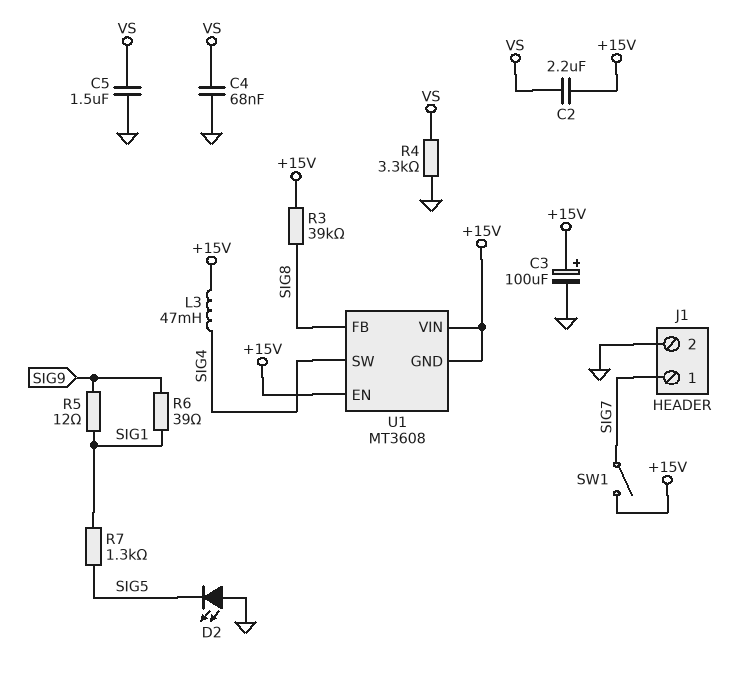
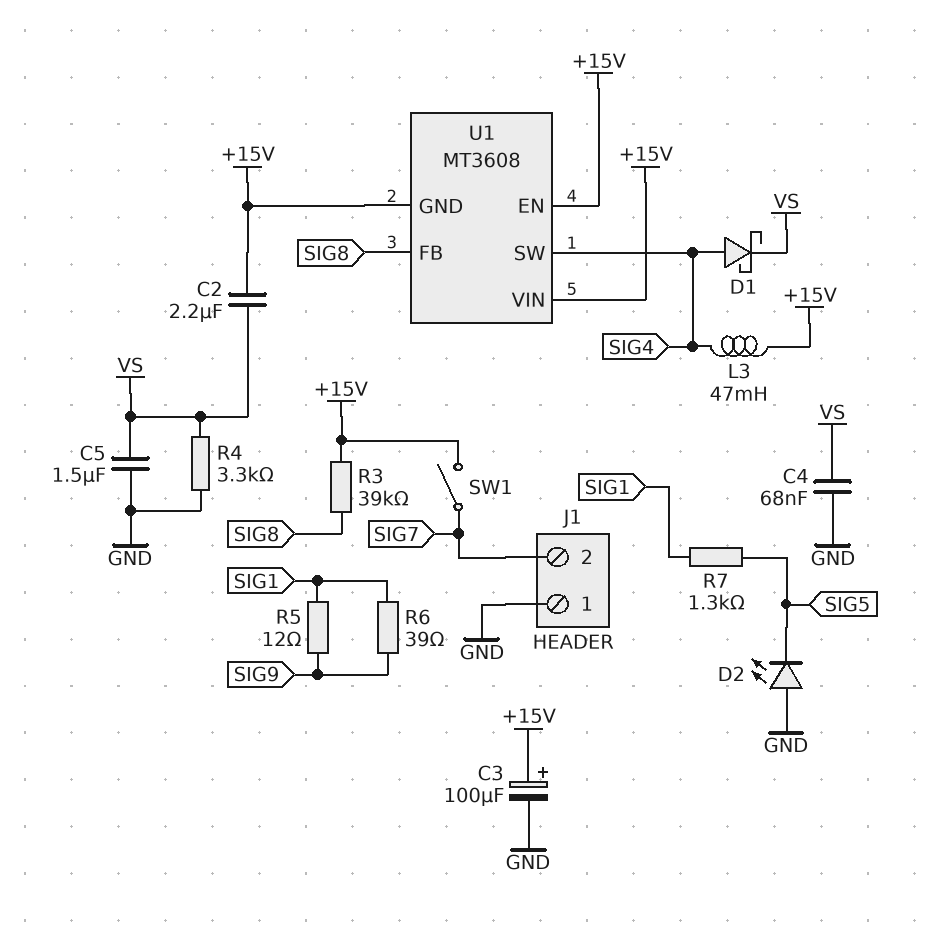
D1: none -> schottky (A SIG4, K VS)
J1 pin 1: SIG7 -> GND
J1 pin 2: GND -> SIG7

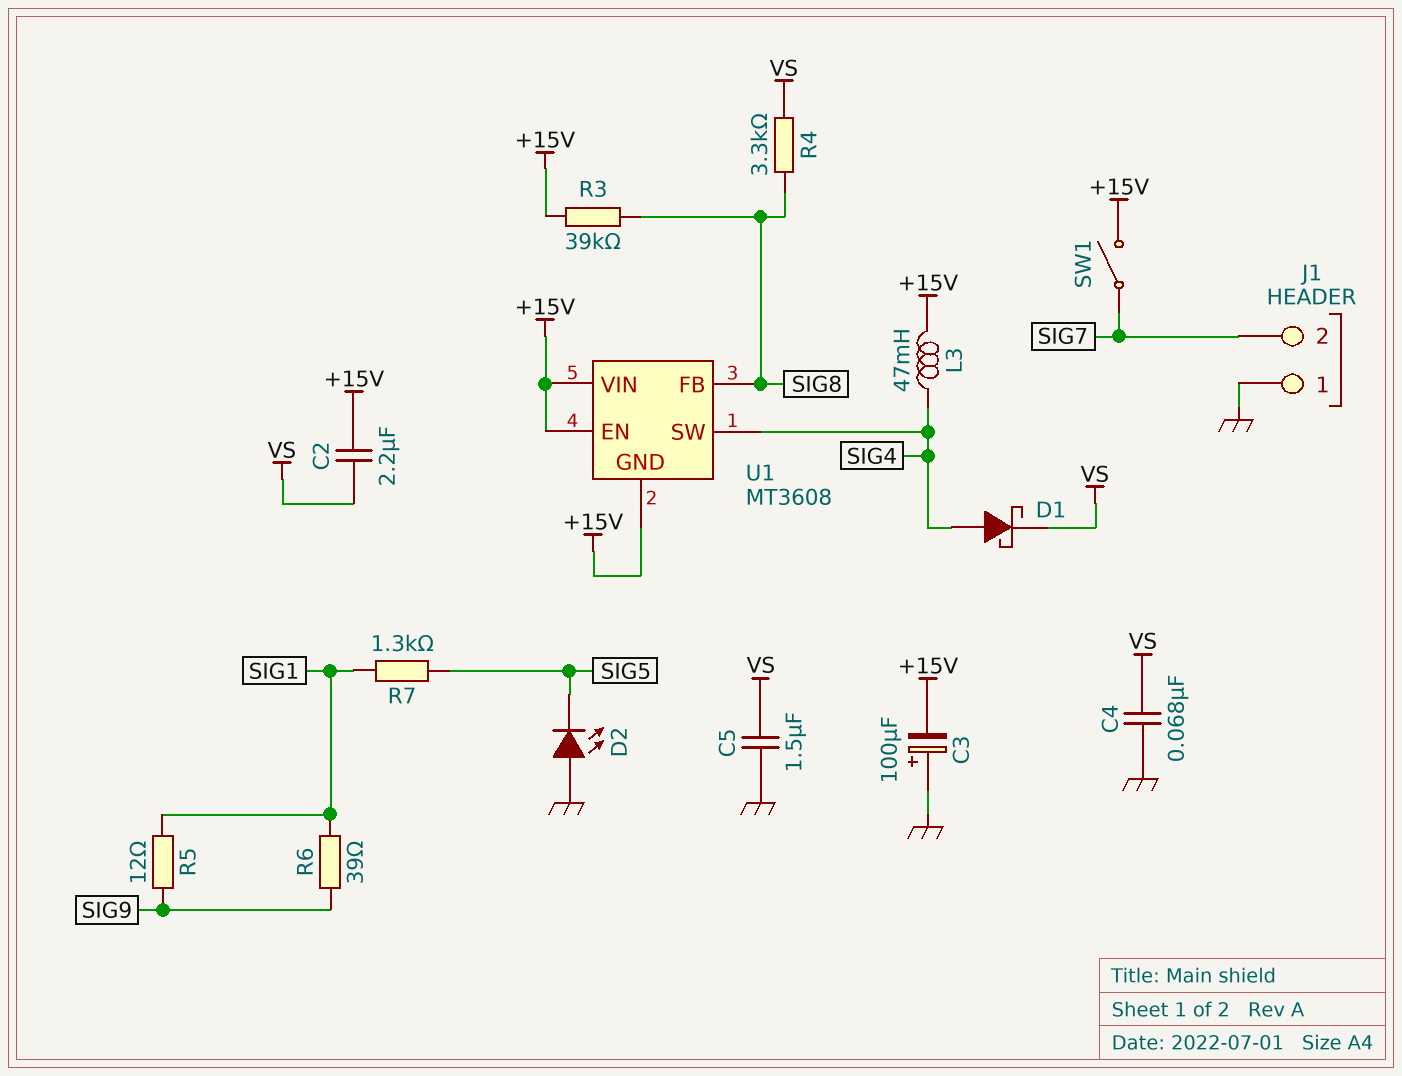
C3: 100uF (plus +15V, minus GND) -> 100uF (plus GND, minus +15V)
R4: 3.3k (GND, VS) -> 3.3k (SIG8, VS)

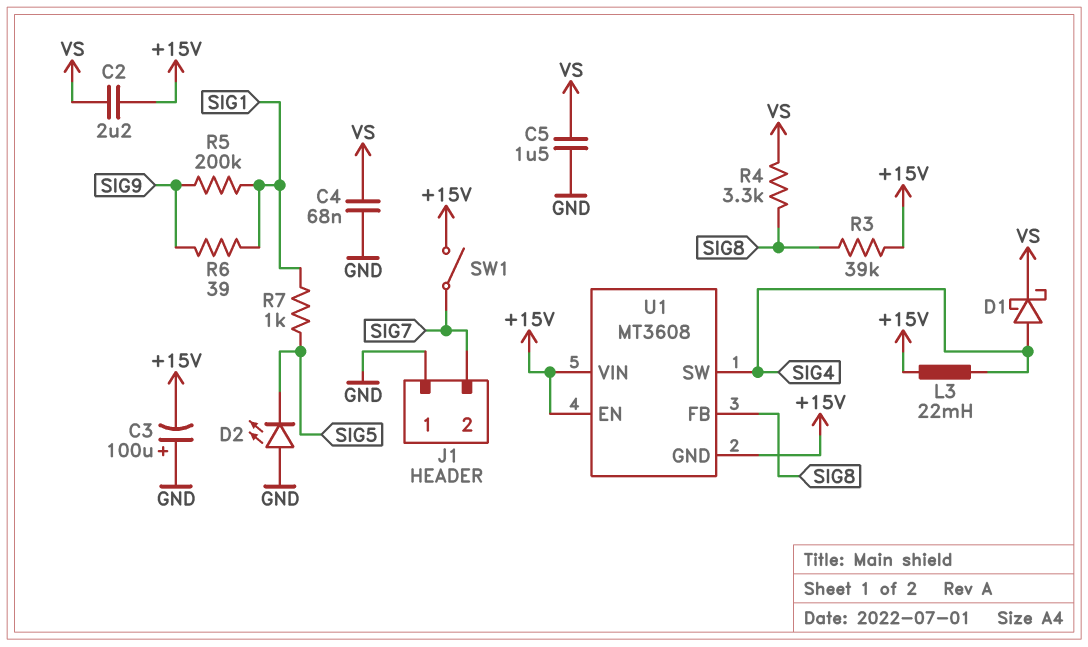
L3: 47mH (+15V, SIG4) -> 22mH (+15V, SIG4)
R5: 12 (SIG1, SIG9) -> 200k (SIG1, SIG9)
R7: 1.3k (SIG1, SIG5) -> 1k (SIG1, SIG5)

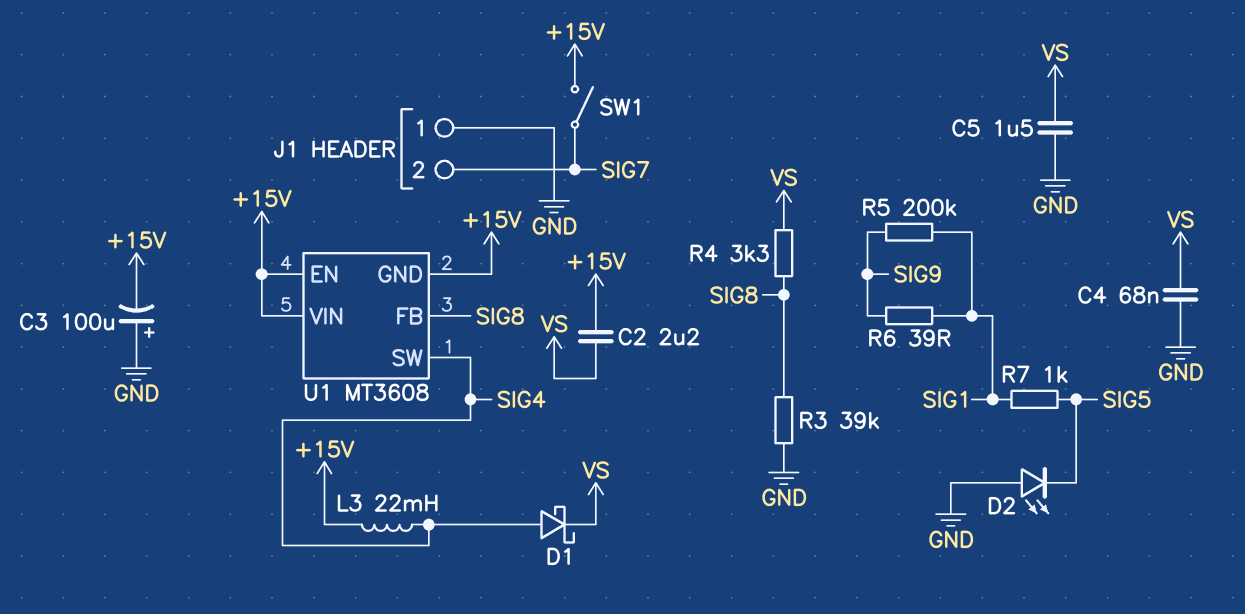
R3: 39k (+15V, SIG8) -> 39k (GND, SIG8)

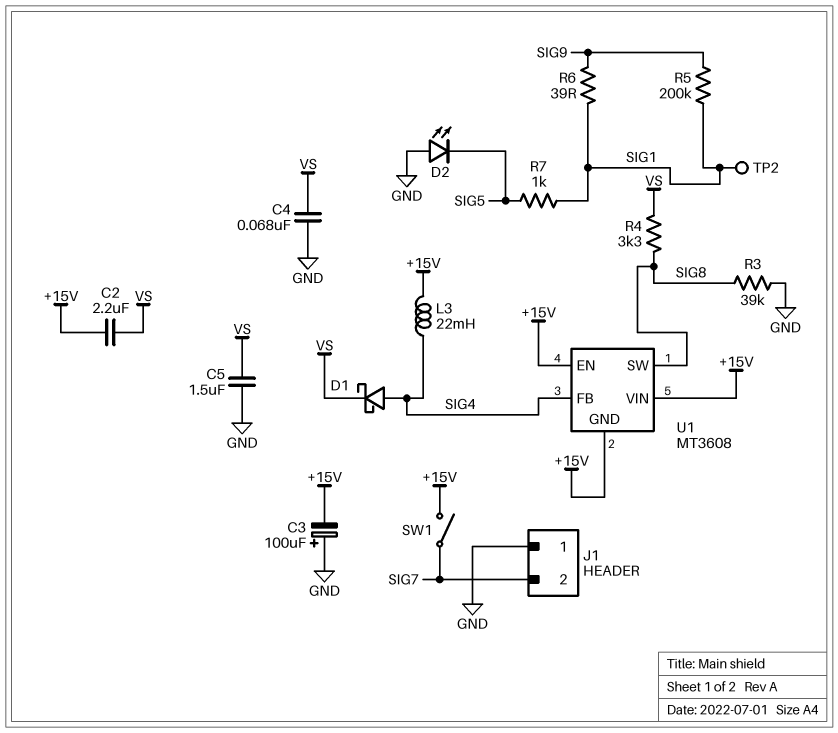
TP2: none -> test point (SIG1)
U1 pin FB: SIG8 -> SIG4
U1 pin SW: SIG4 -> SIG8

